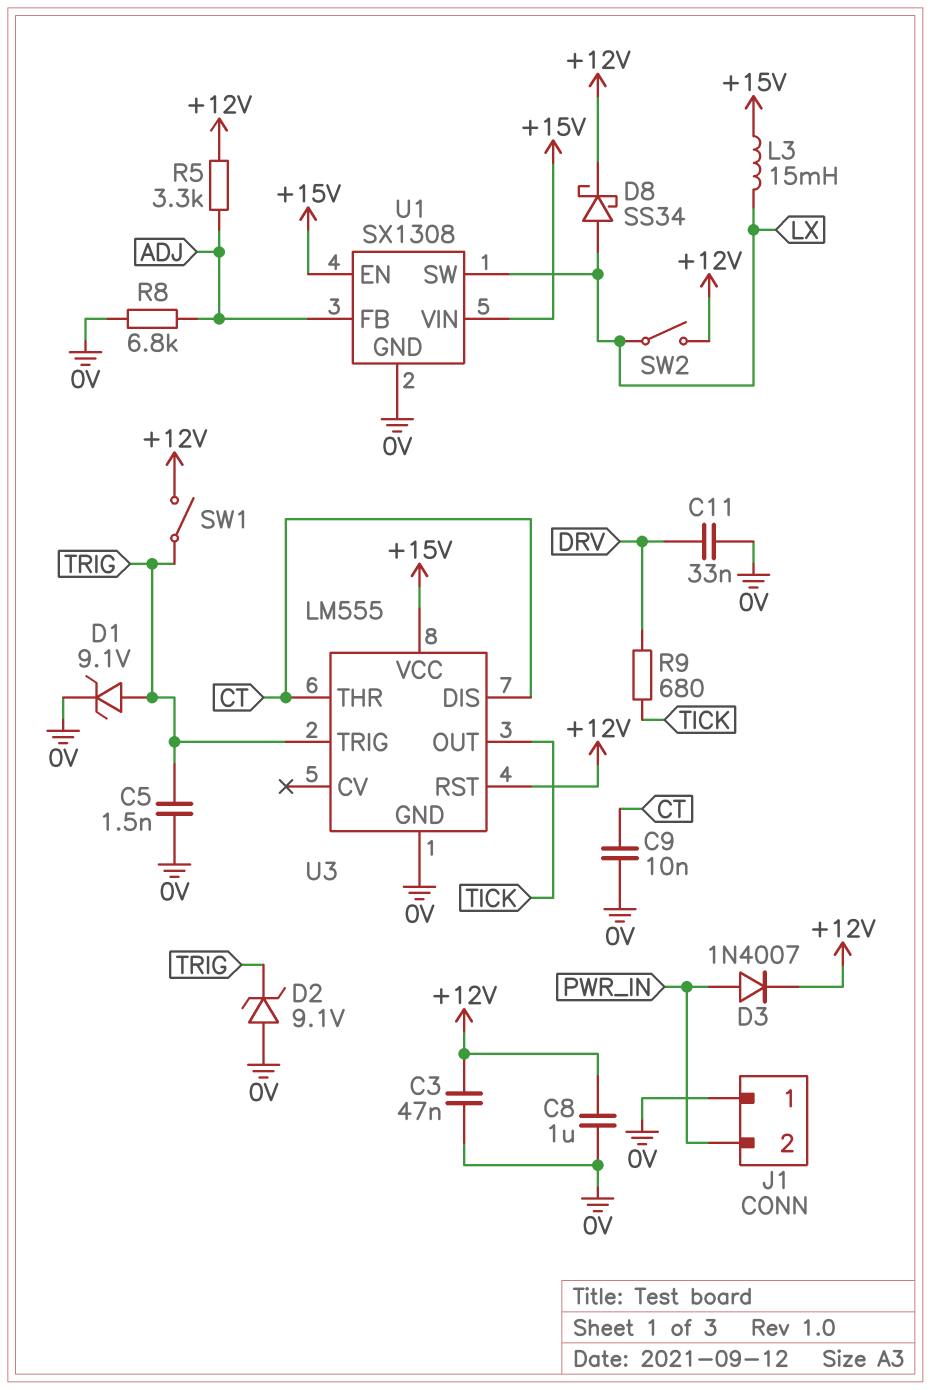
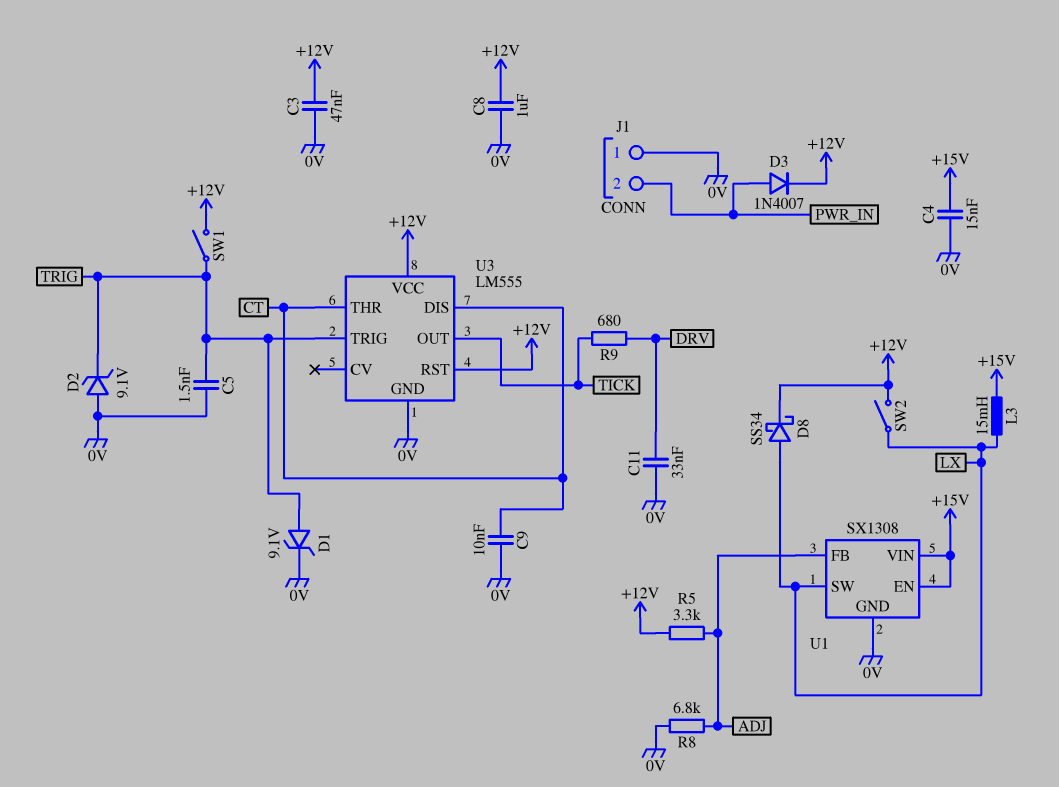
C4: none -> 15nF (+15V, 0V)
U3 pin VCC: +15V -> +12V

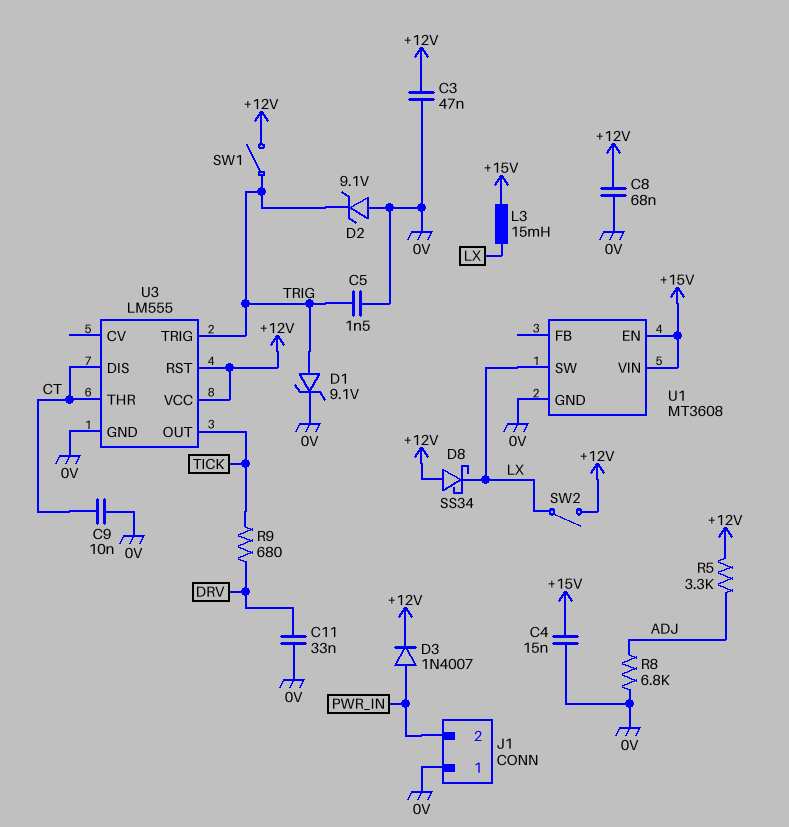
C8: 1uF (+12V, 0V) -> 68nF (+12V, 0V)
D8: schottky SS34 (A LX, K +12V) -> schottky SS34 (A +12V, K LX)
U1: SX1308 -> MT3608
U1 pin FB: ADJ -> none

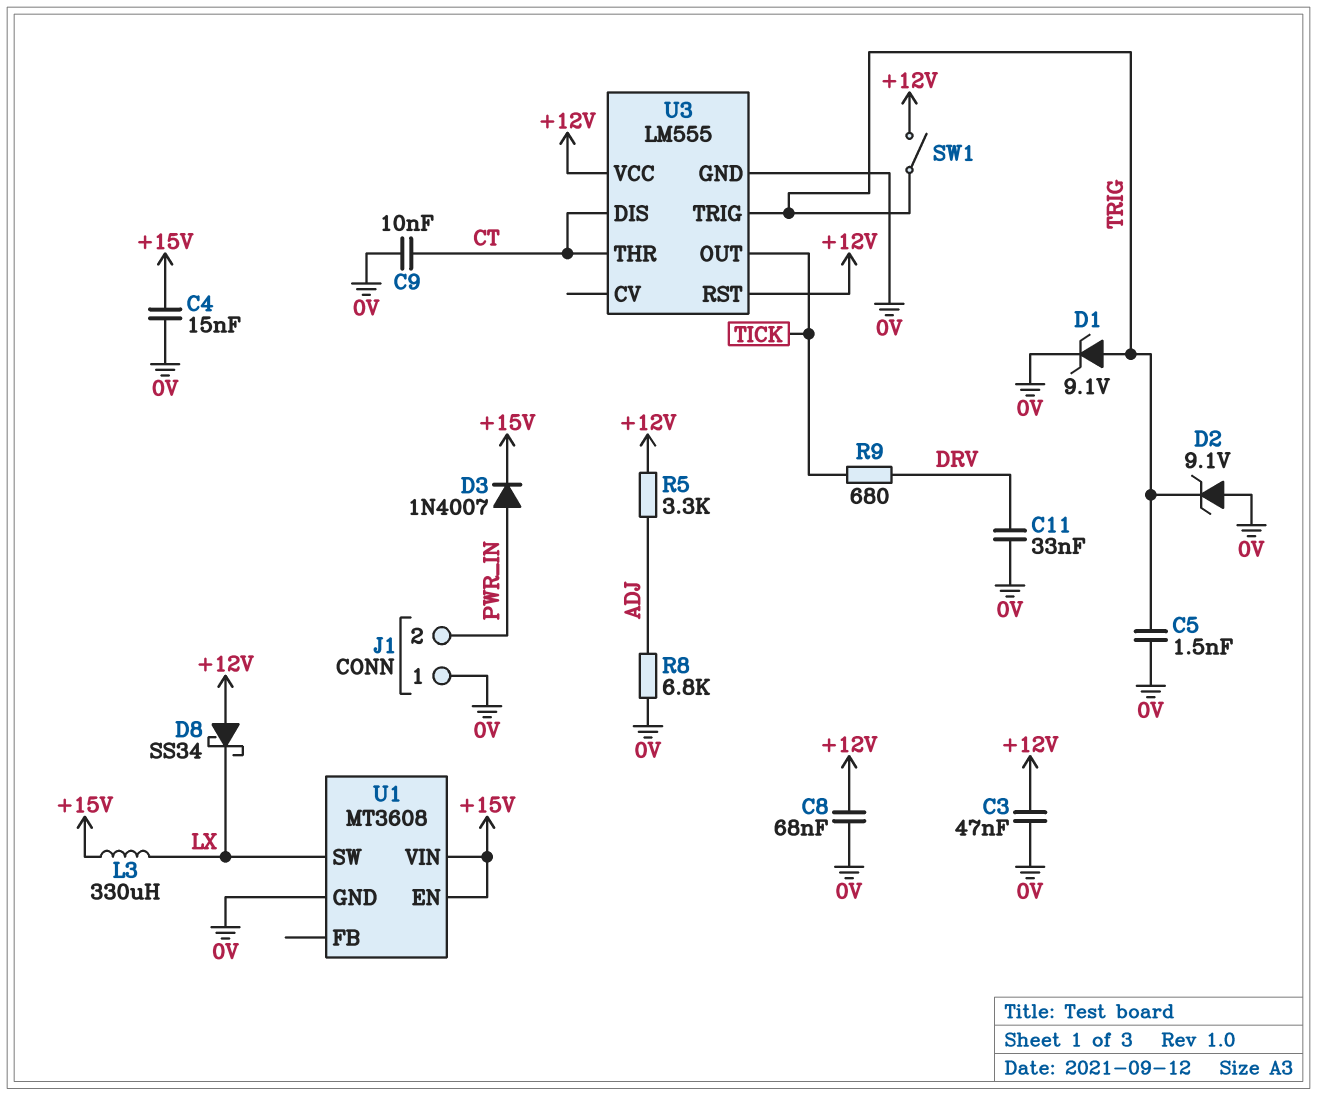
D3: diode 1N4007 (A PWR_IN, K +12V) -> diode 1N4007 (A PWR_IN, K +15V)
L3: 15mH (+15V, LX) -> 330uH (+15V, LX)
SW2: switch (+12V, LX) -> none

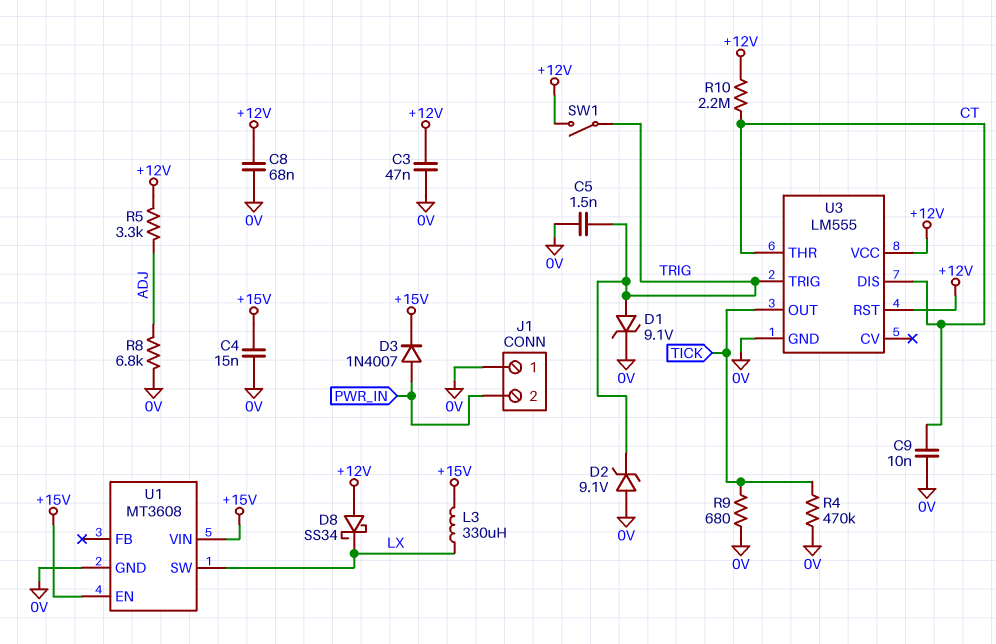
C11: 33nF (0V, DRV) -> none
R4: none -> 470k (0V, TICK)
R9: 680 (DRV, TICK) -> 680 (0V, TICK)
R10: none -> 2.2M (+12V, CT)

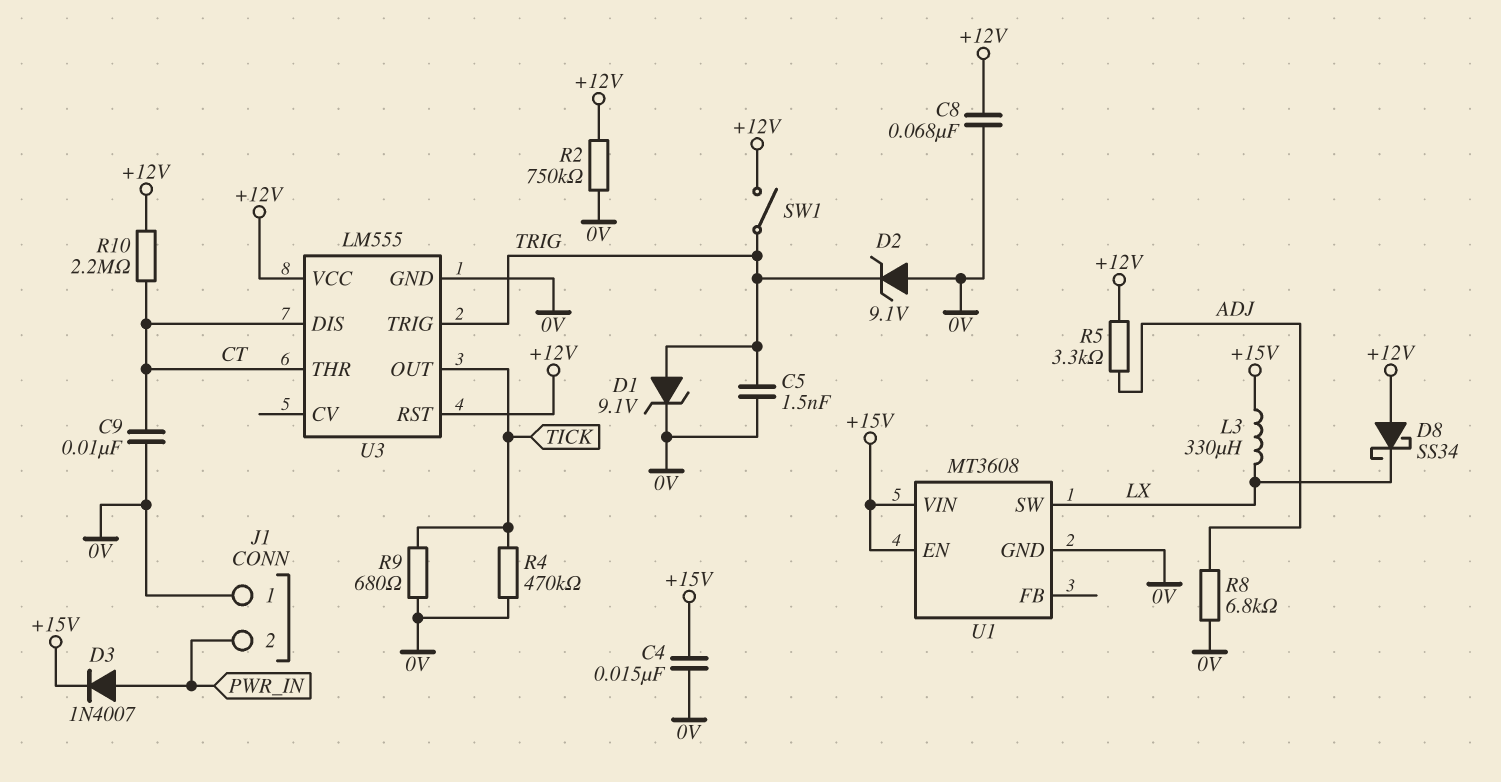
C3: 47nF (+12V, 0V) -> none
R2: none -> 750k (+12V, 0V)

